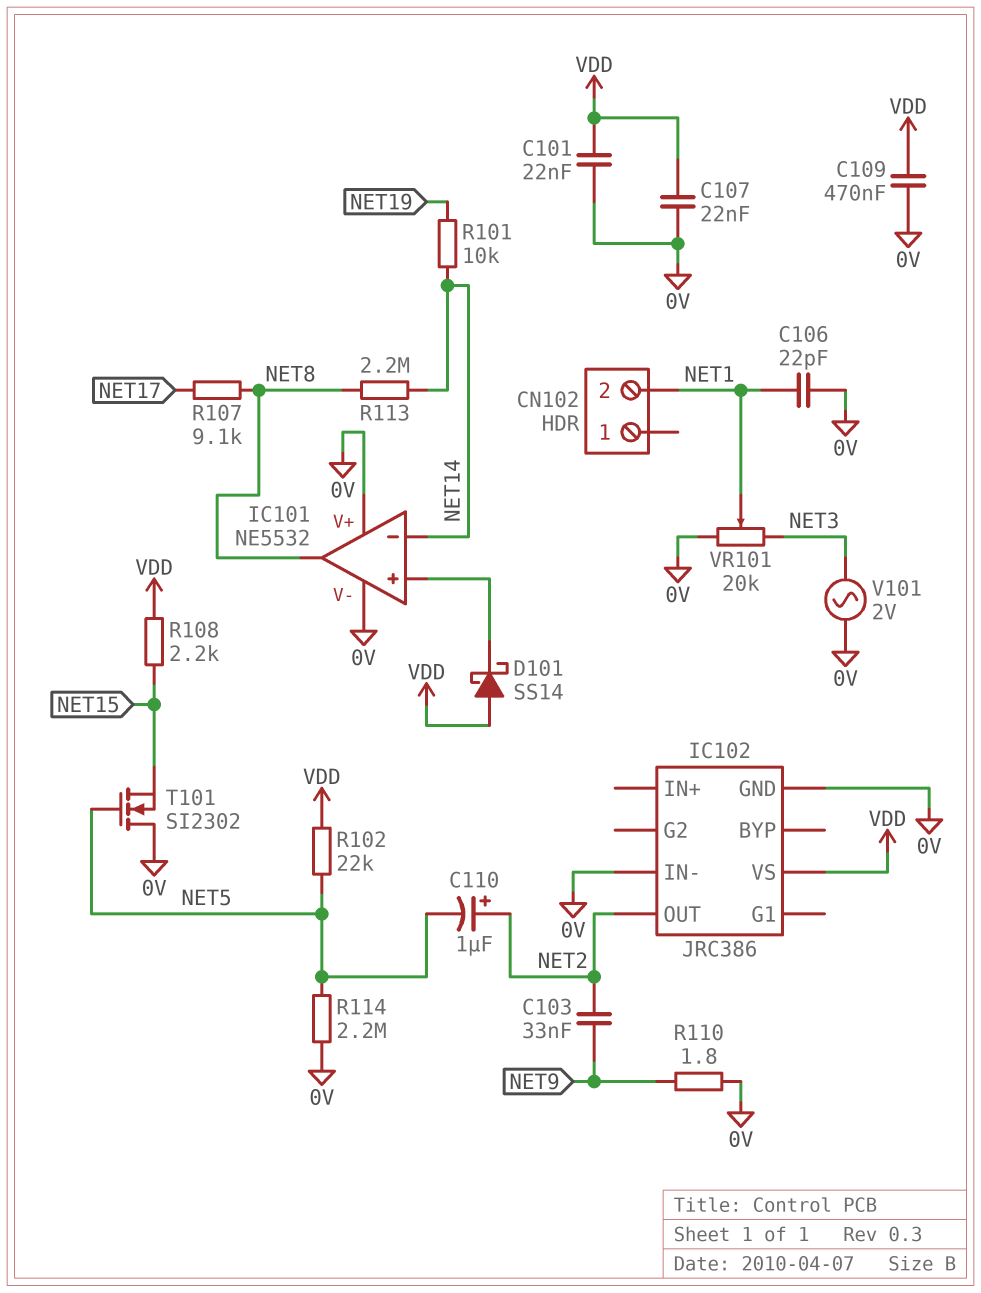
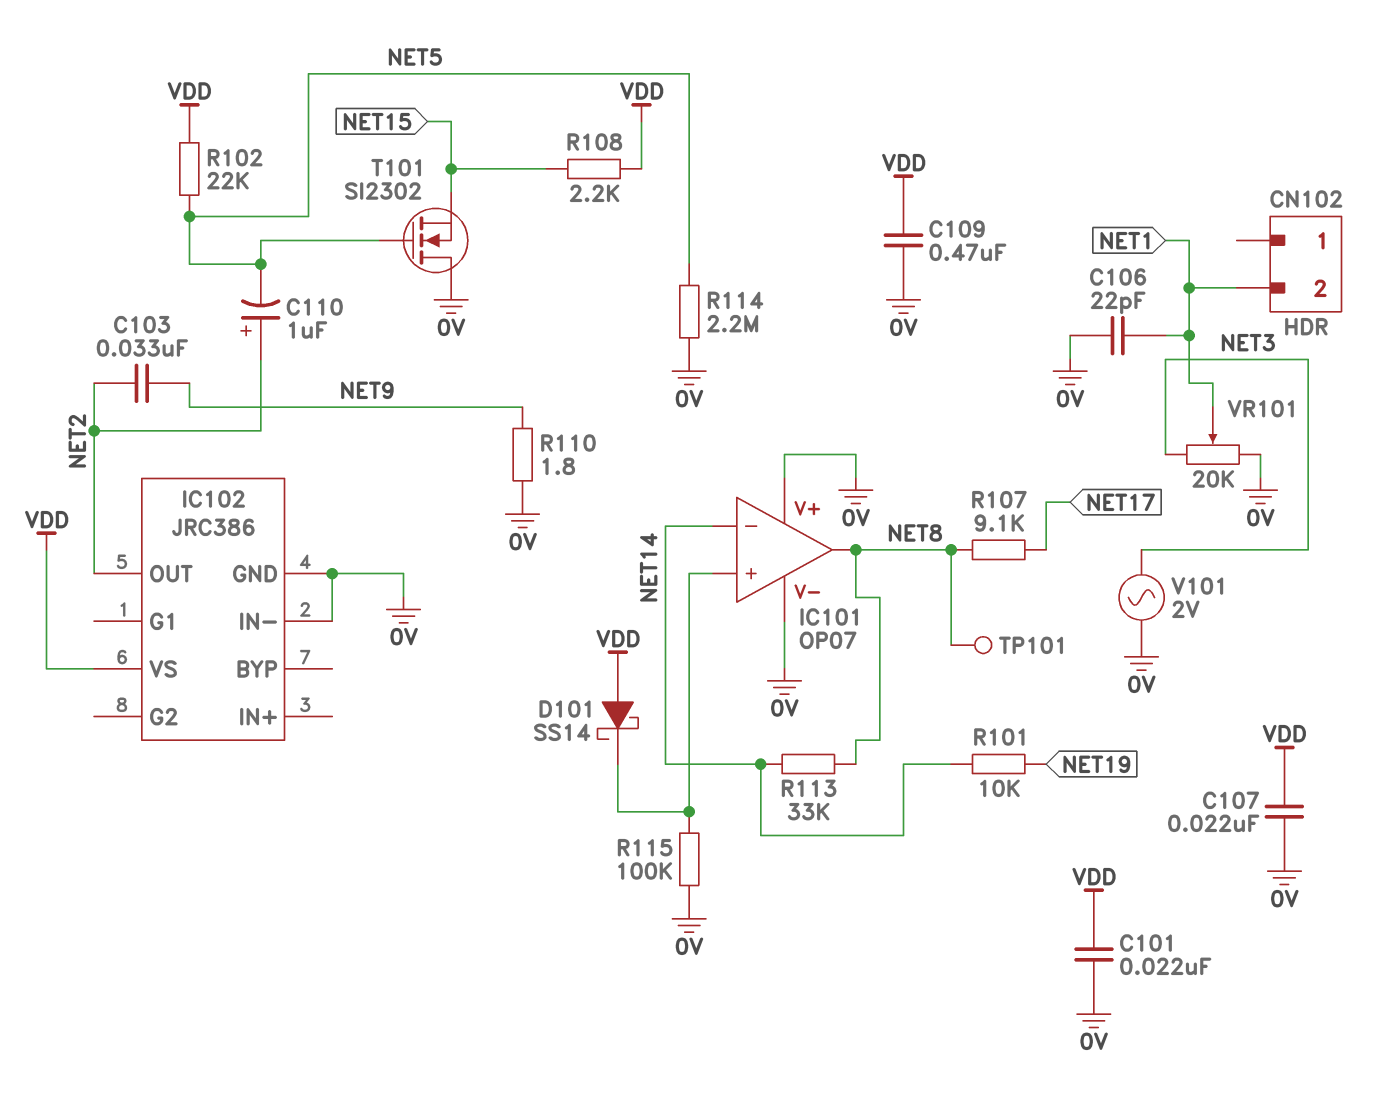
IC101: NE5532 -> OP07
R113: 2.2M (NET8, NET14) -> 33k (NET8, NET14)
R115: none -> 100k (0V, IC101/in+)
TP101: none -> test point (NET8)

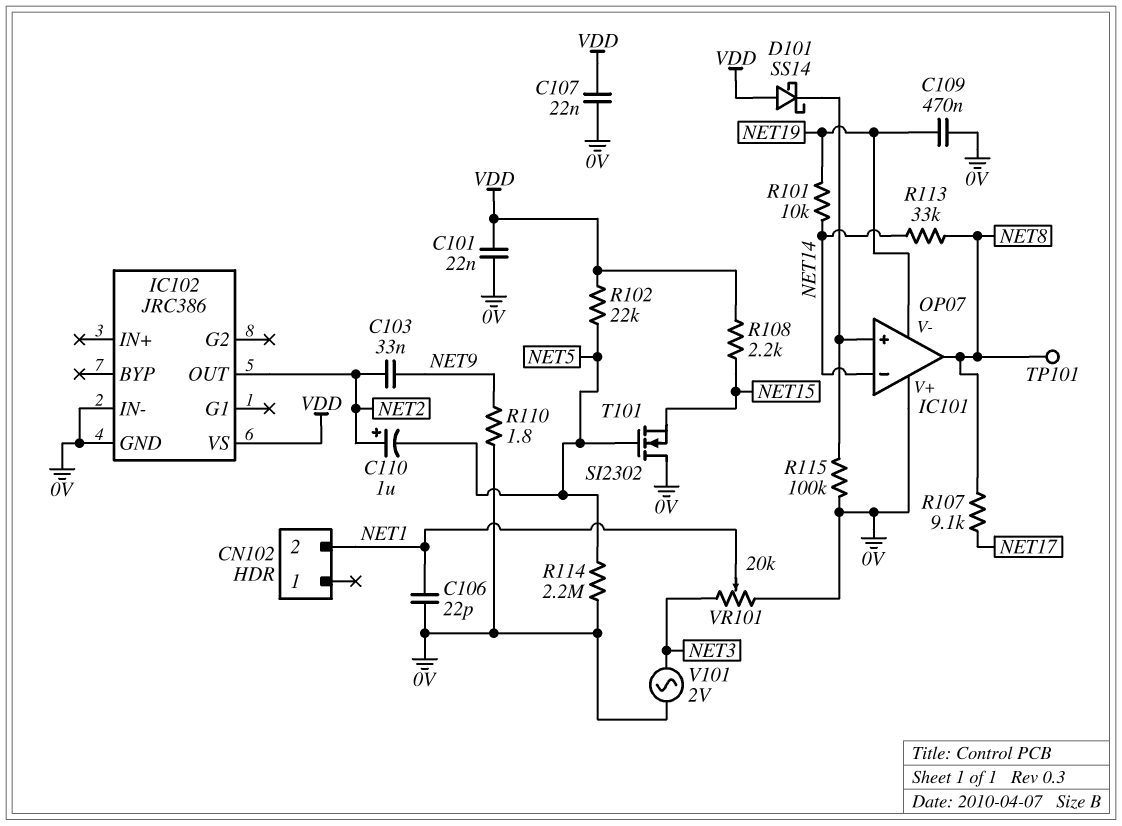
C109: 470nF (0V, VDD) -> 470nF (0V, NET19)
IC101 pin V-: 0V -> NET19

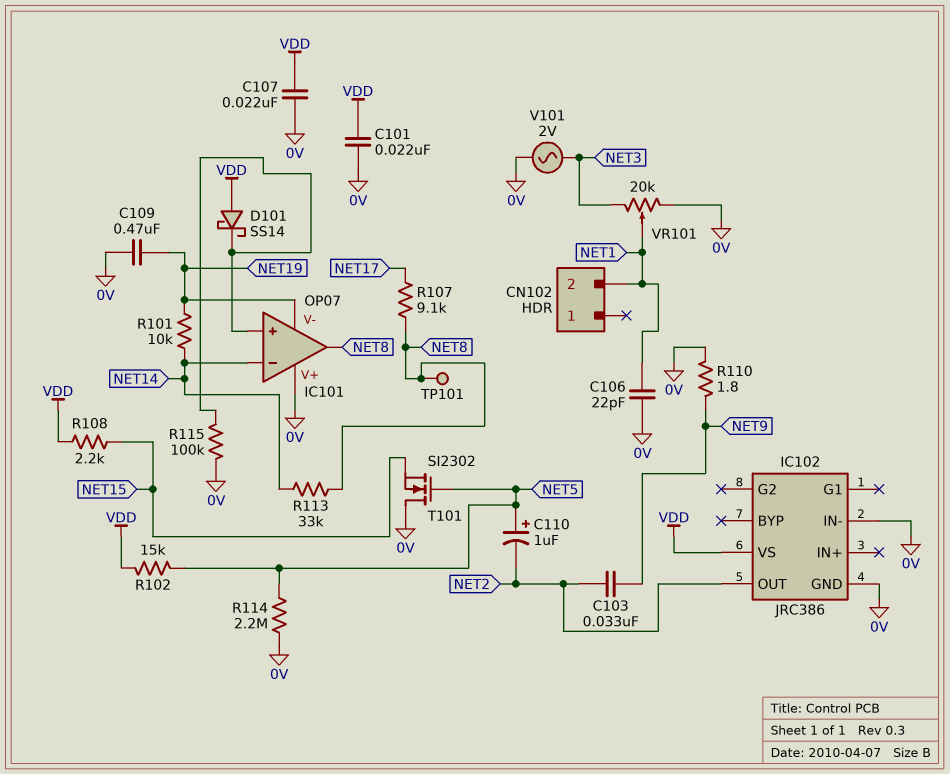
C110: 1uF (plus NET2, minus NET5) -> 1uF (plus NET5, minus NET2)
R102: 22k (NET5, VDD) -> 15k (NET5, VDD)

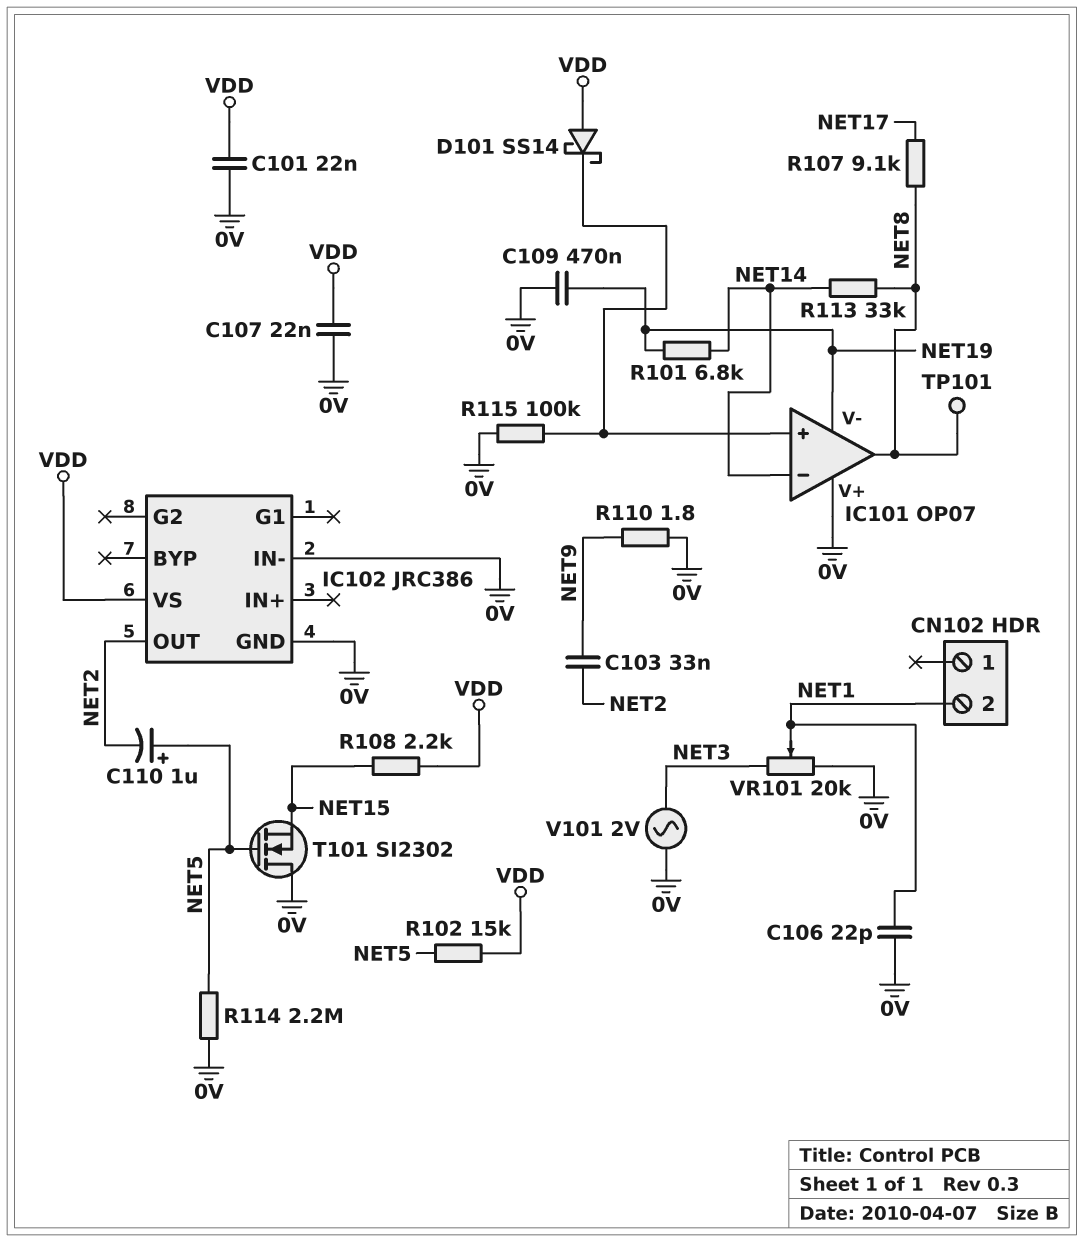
R101: 10k (NET14, NET19) -> 6.8k (NET14, NET19)

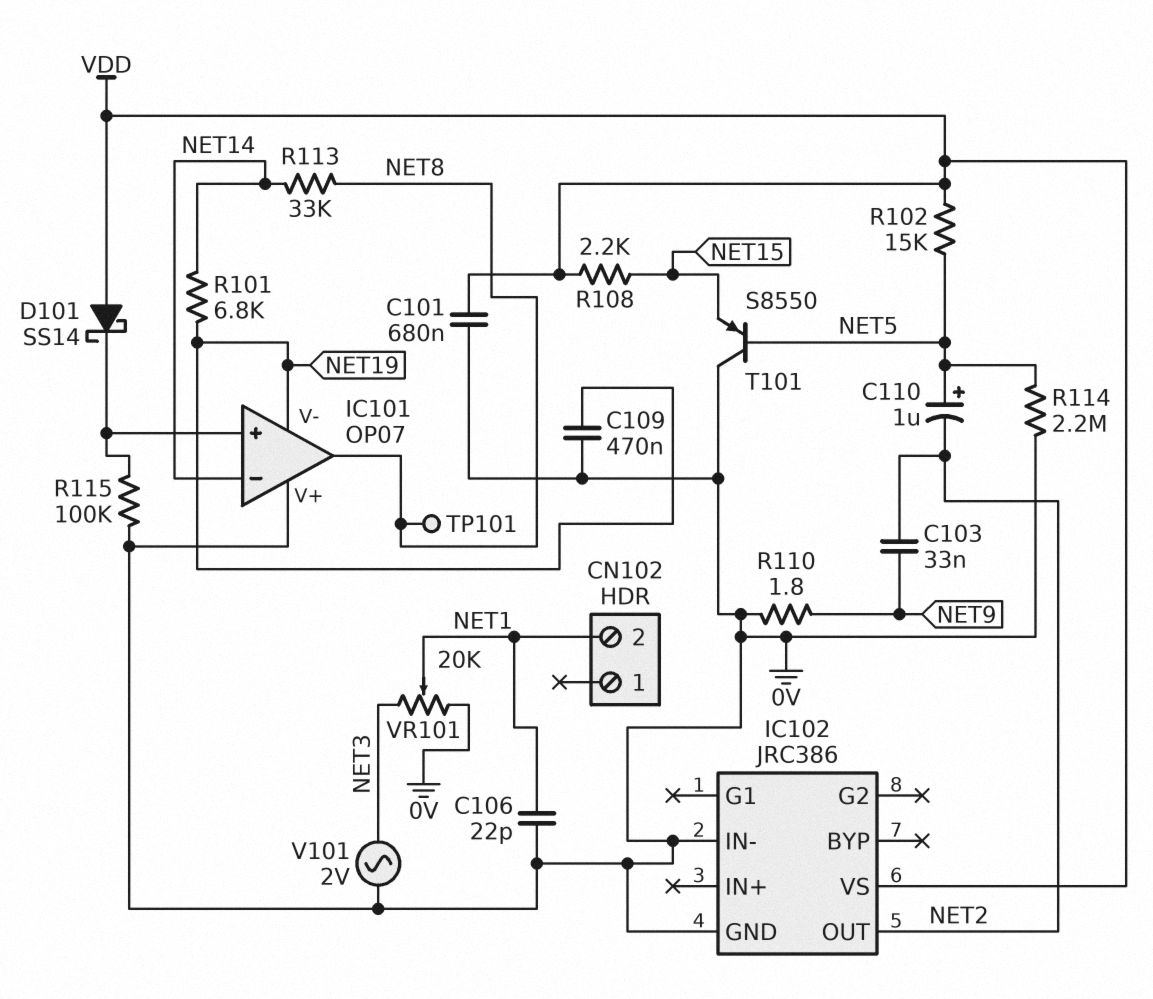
C101: 22nF (0V, VDD) -> 680nF (0V, VDD)
C107: 22nF (0V, VDD) -> none
R107: 9.1k (NET8, NET17) -> none
T101: NMOS SI2302 (G NET5, D 0V, S NET15) -> PNP S8550 (B NET5, C 0V, E NET15)

